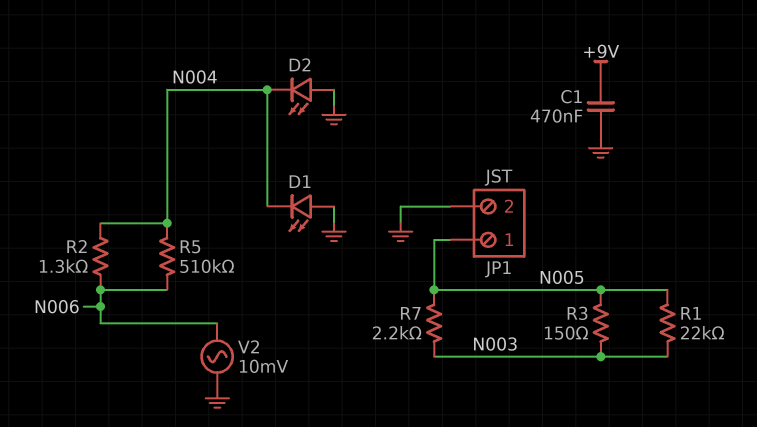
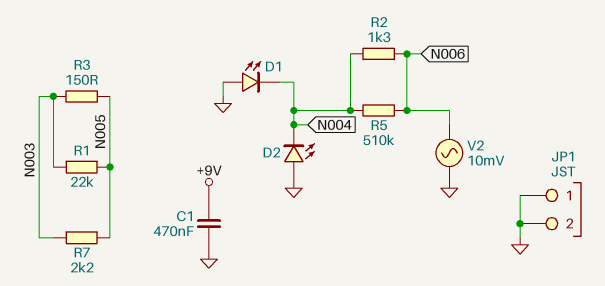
JP1 pin 1: N005 -> GND

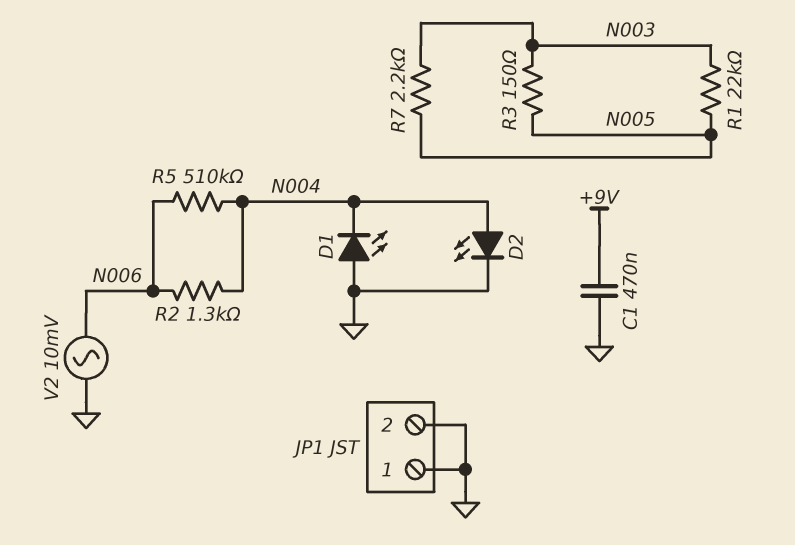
D2: LED (A GND, K N004) -> LED (A N004, K GND)

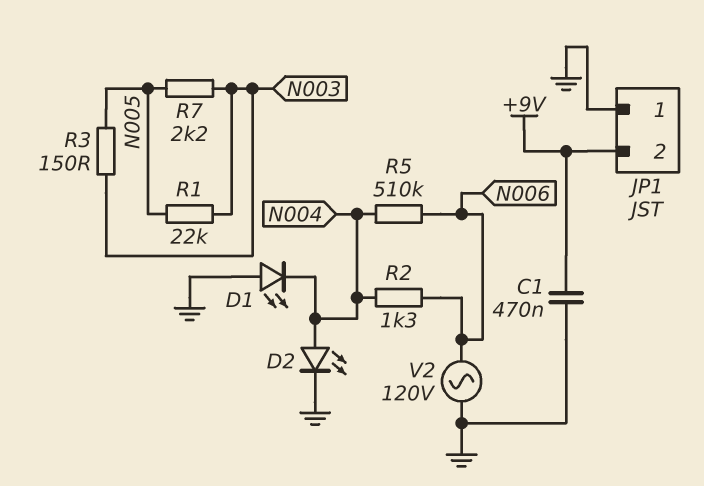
JP1 pin 2: GND -> +9V
V2: AC 10mV (GND, N006) -> AC 120V (GND, N006)

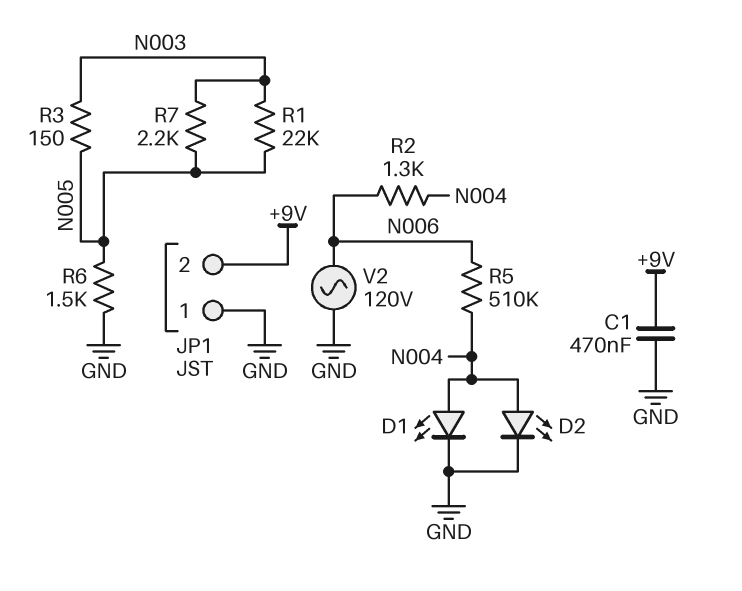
D1: LED (A GND, K N004) -> LED (A N004, K GND)
R6: none -> 1.5k (GND, N005)

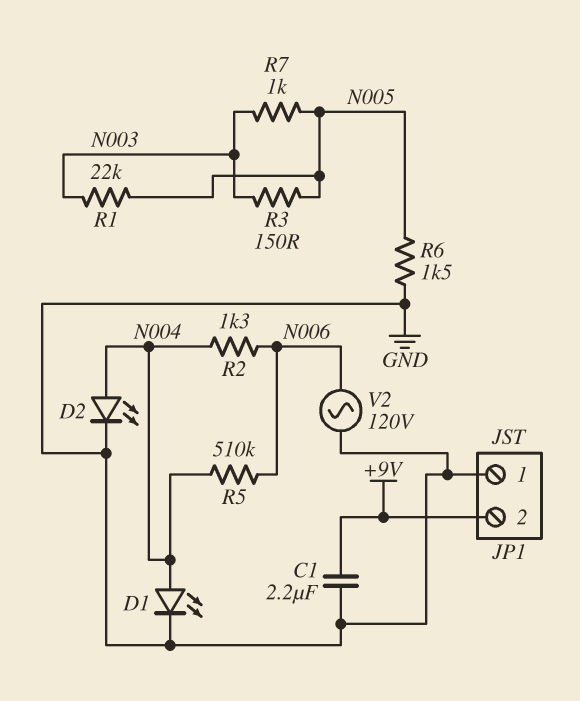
C1: 470nF (+9V, GND) -> 2.2uF (+9V, GND)
R7: 2.2k (N003, N005) -> 1k (N003, N005)

